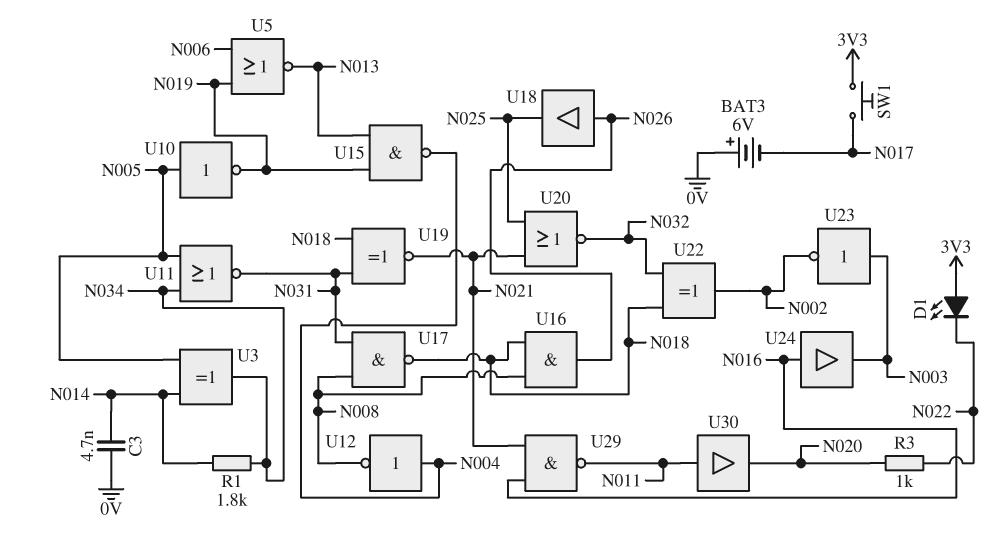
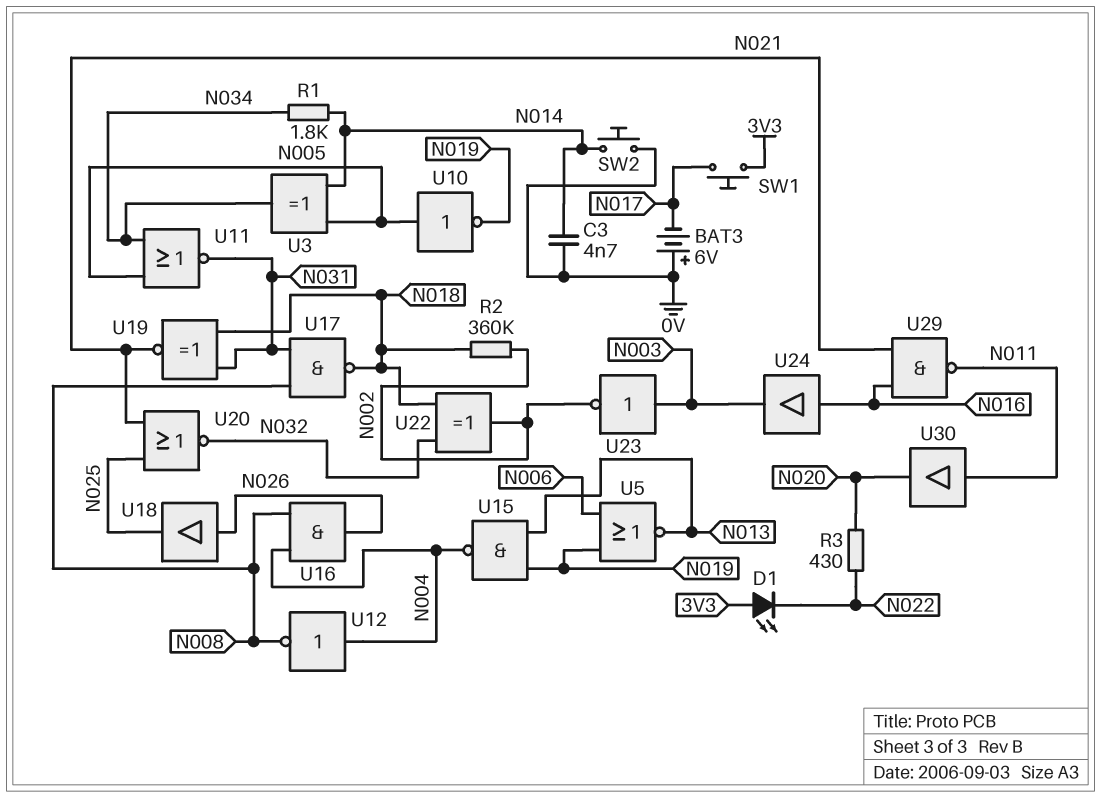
R2: none -> 360k (N002, N018)
R3: 1k (N020, N022) -> 430 (N020, N022)
SW2: none -> button (0V, N014)
U16: AND (in N008, in N018, out N026) -> AND (in N004, in N008, out N026)

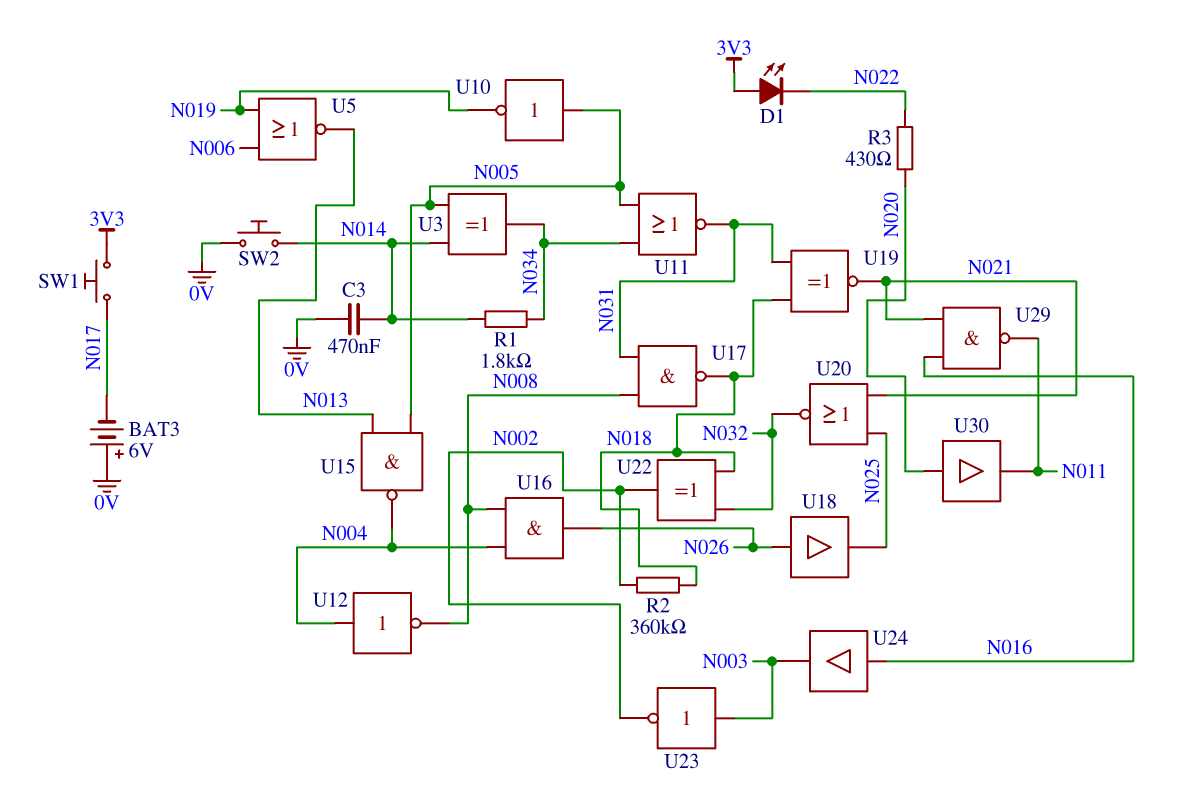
C3: 4.7nF (0V, N014) -> 470nF (0V, N014)
U15: NAND (in N013, in N019, out N004) -> NAND (in N005, in N013, out N004)
U30: buffer (in N011, out N020) -> buffer (in N020, out N011)

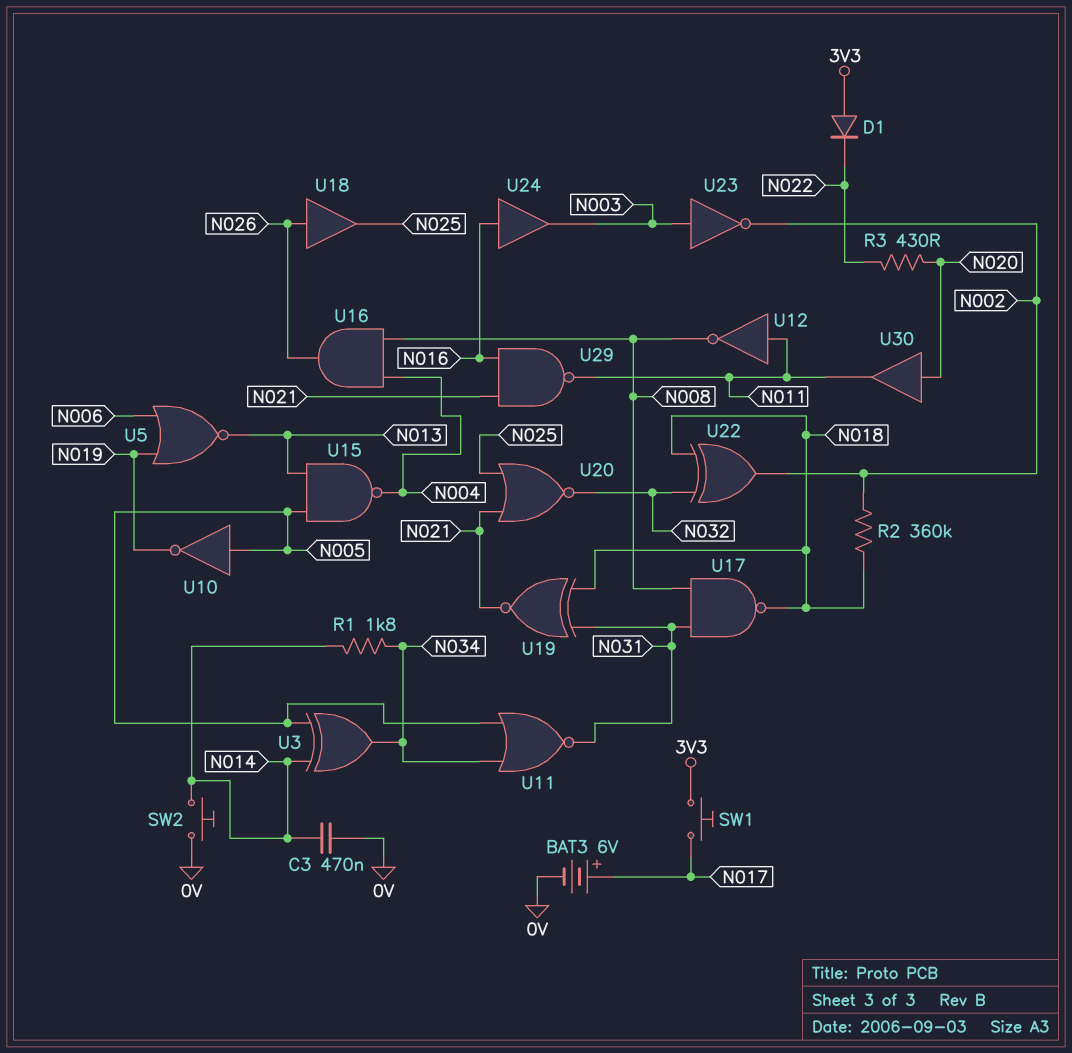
BAT3: 6V (plus 0V, minus N017) -> 6V (plus N017, minus 0V)
D1: LED (A 3V3, K N022) -> diode (A 3V3, K N022)
U12: NOT (in N004, out N008) -> NOT (in N011, out N008)

